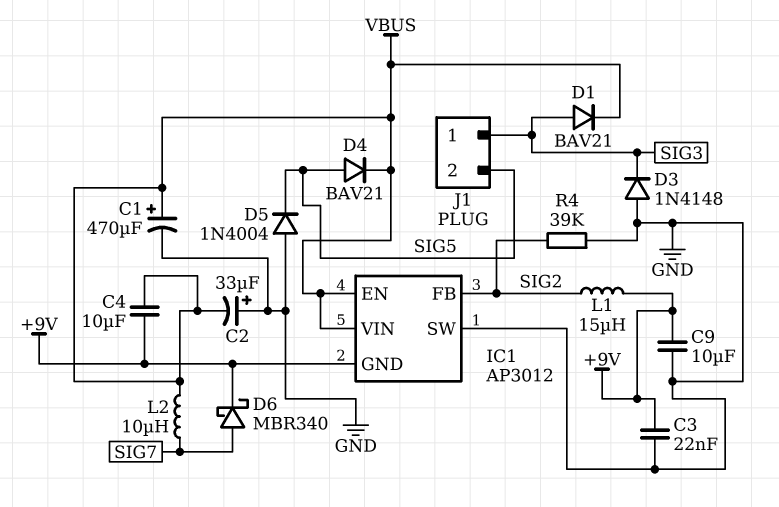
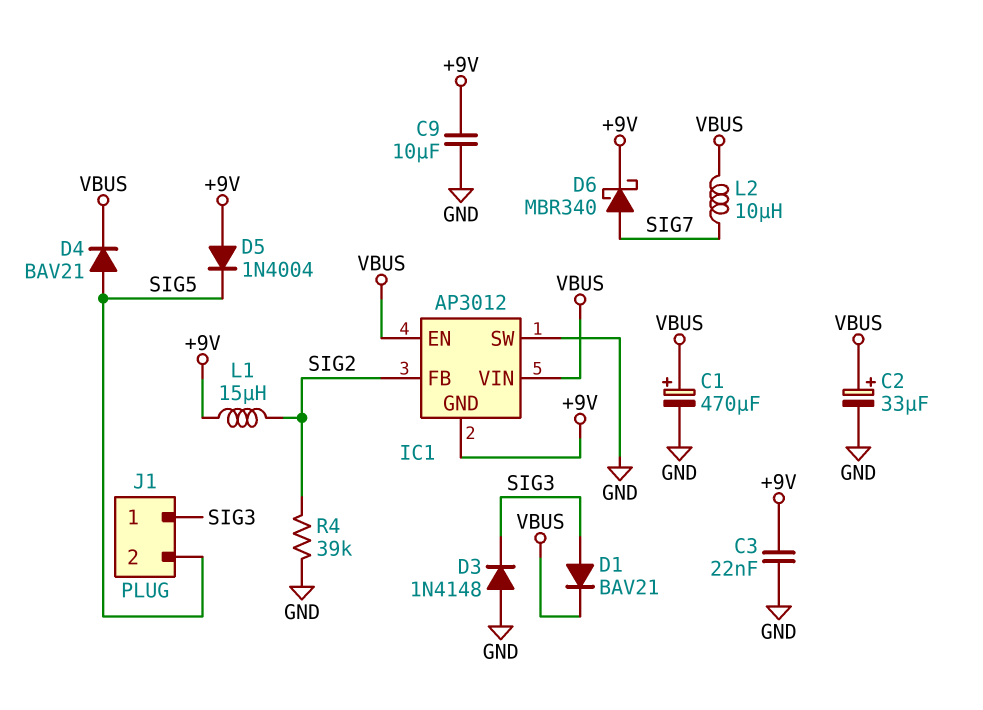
C2: 33uF (plus GND, minus VBUS) -> 33uF (plus VBUS, minus GND)
C4: 10uF (+9V, VBUS) -> none
D5: diode 1N4004 (A GND, K SIG5) -> diode 1N4004 (A +9V, K SIG5)

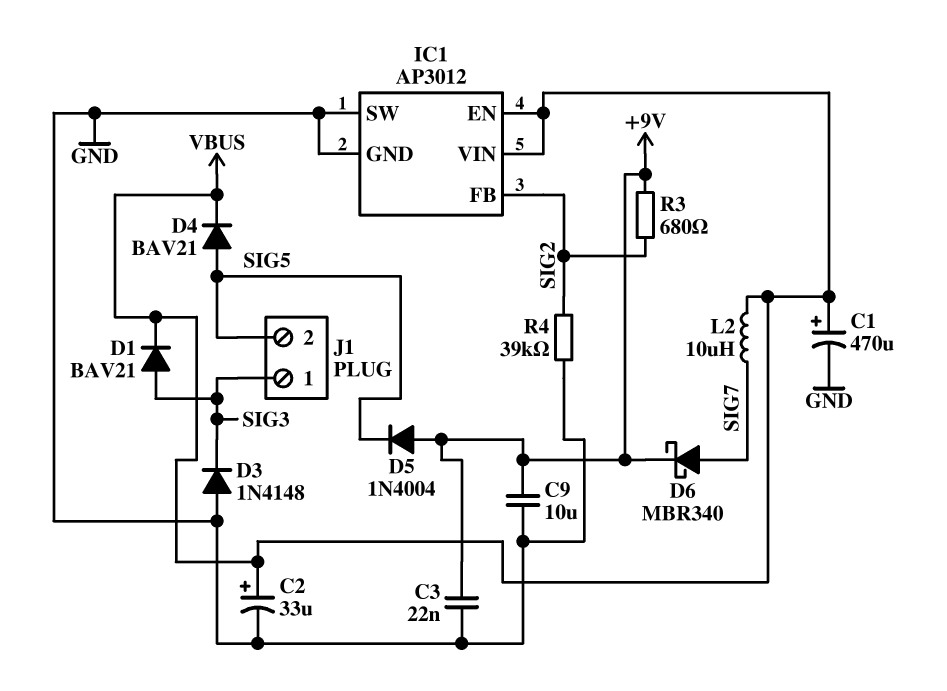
IC1 pin GND: +9V -> GND
L1: 15uH (+9V, SIG2) -> none
R3: none -> 680 (+9V, SIG2)

